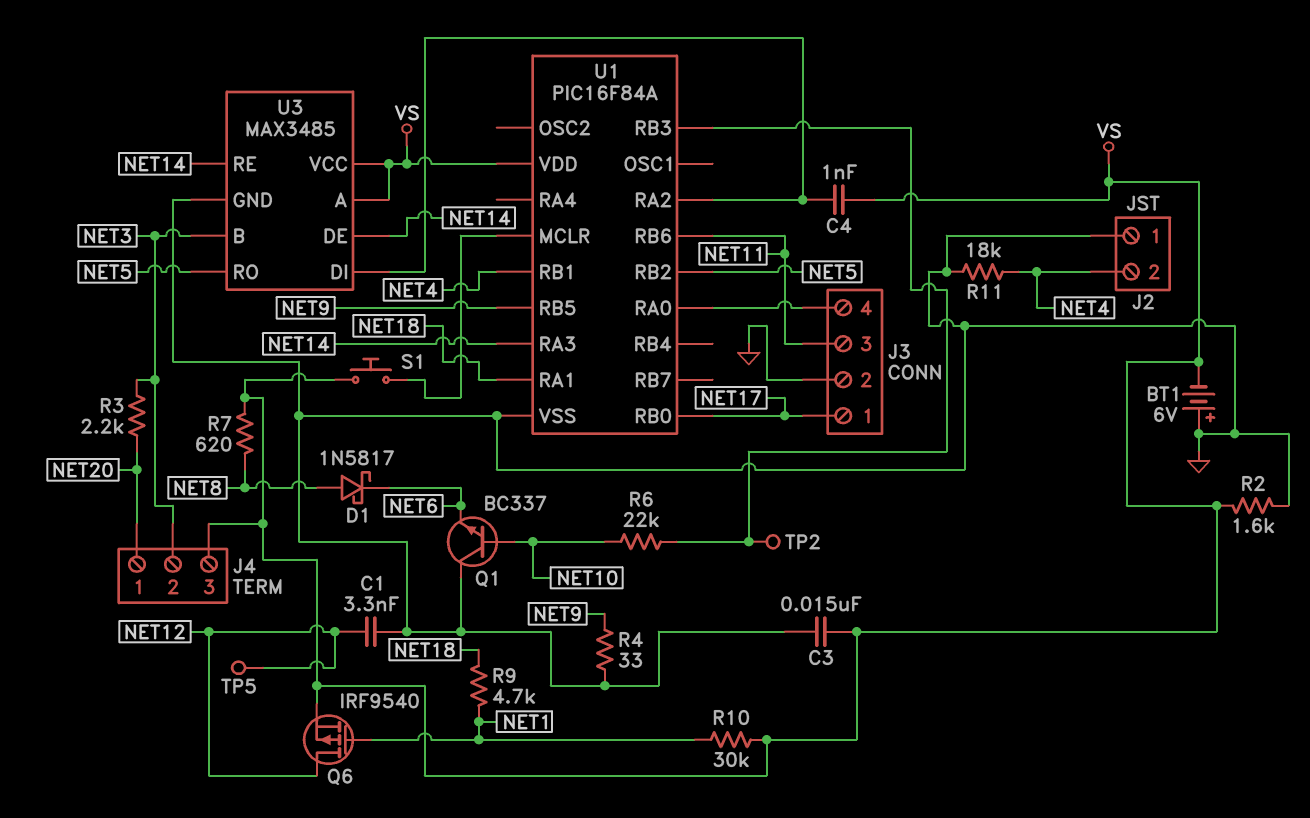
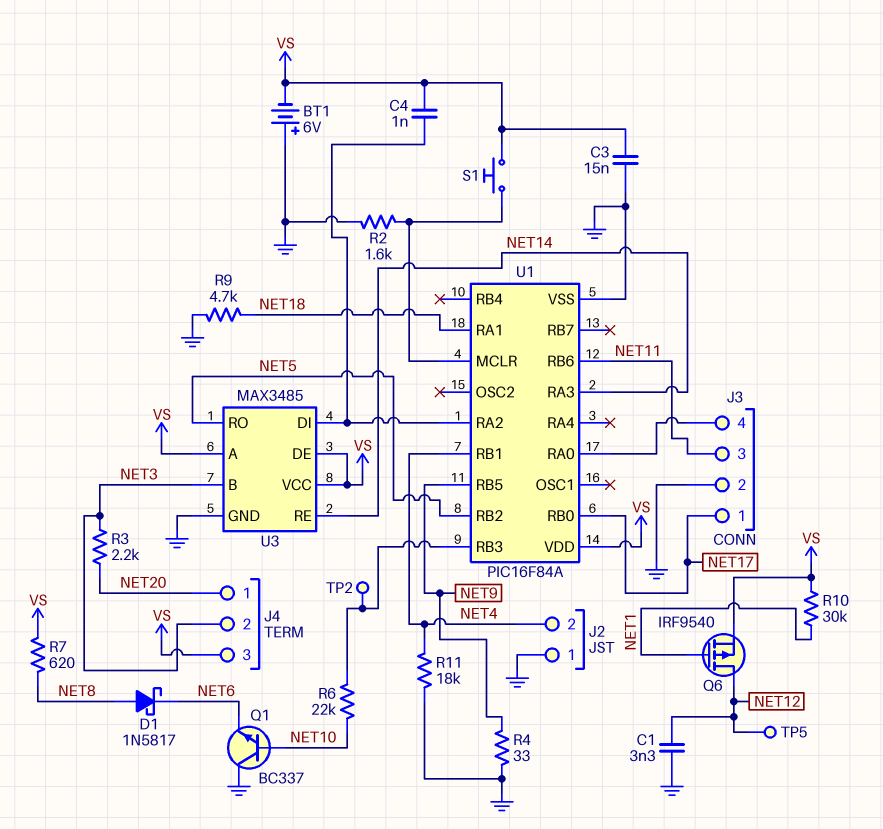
R2: 1.6k (GND, VS) -> 1.6k (GND, U1/MCLR)
R9: 4.7k (NET1, NET18) -> 4.7k (GND, NET18)
U3 pin DE: NET14 -> VS

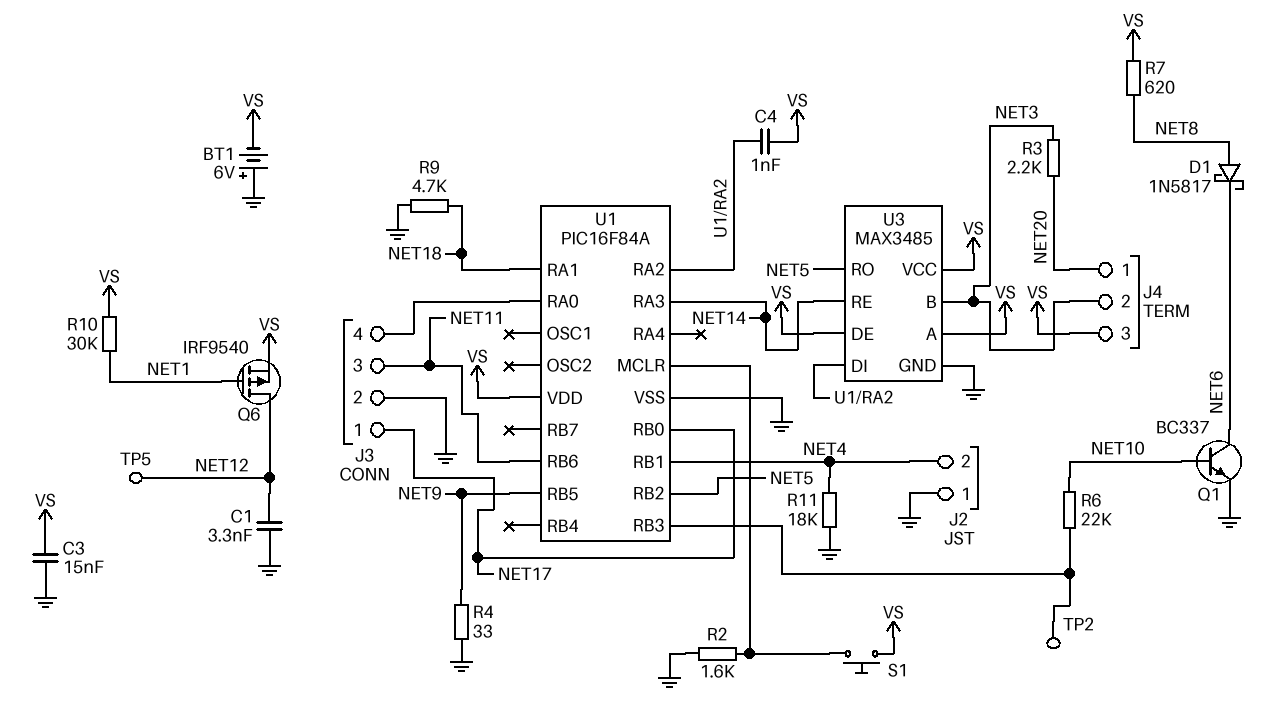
Q1: NPN BC337 (B NET10, C GND, E NET6) -> NPN BC337 (B NET10, C NET6, E GND)

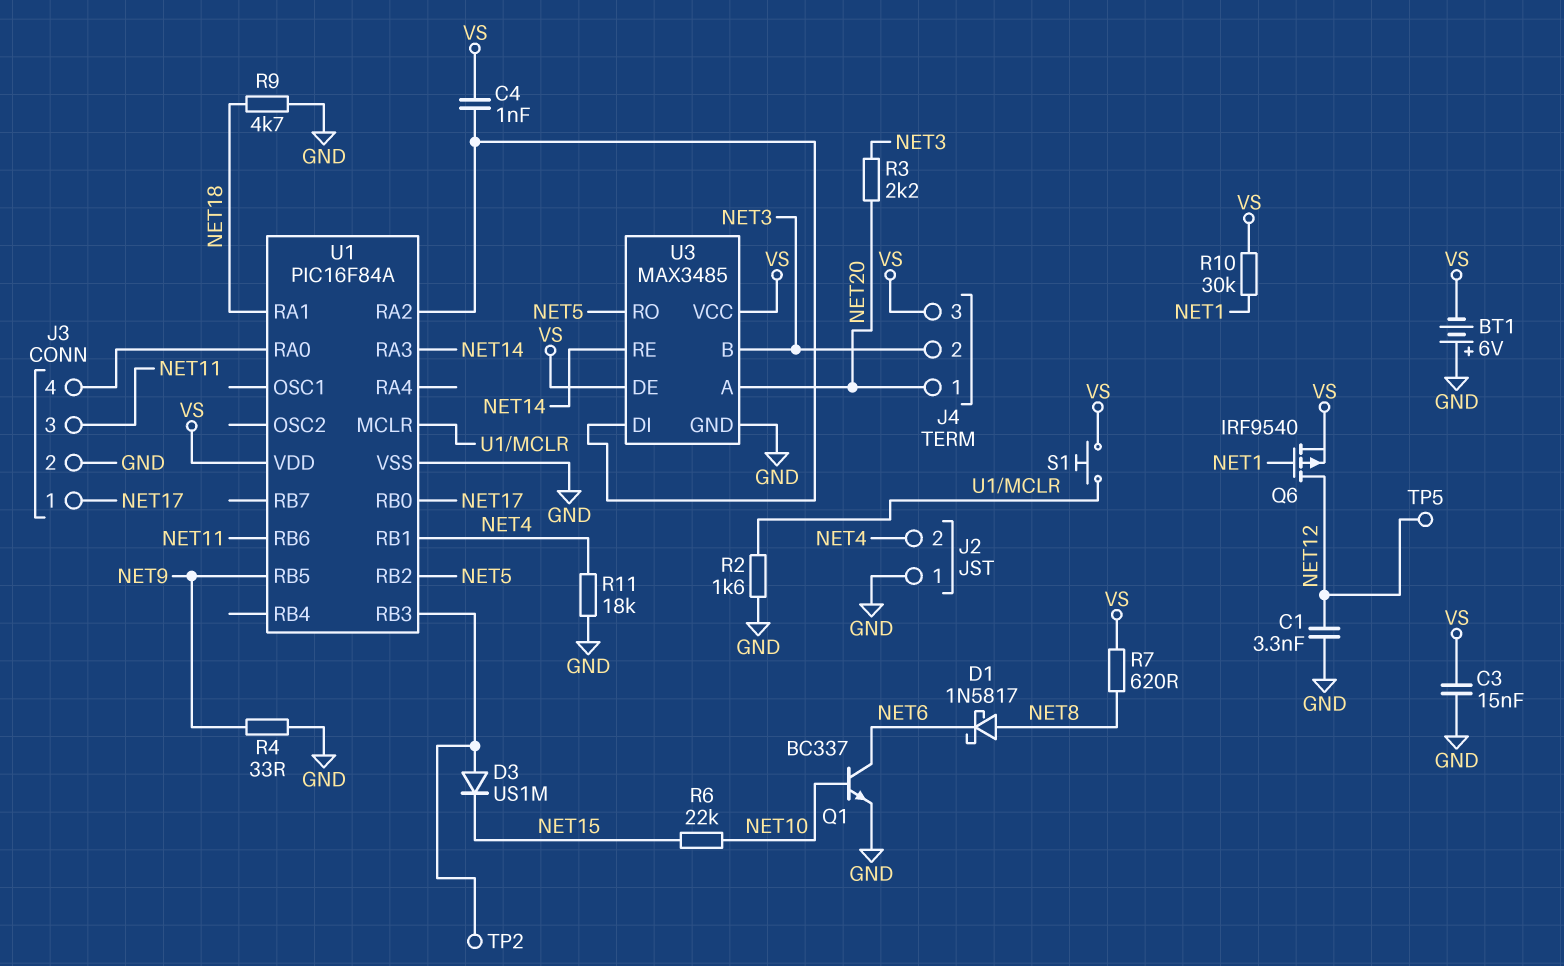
D3: none -> diode US1M (A U1/RB3, K NET15)
R6: 22k (NET10, U1/RB3) -> 22k (NET10, NET15)
U3 pin A: VS -> NET20

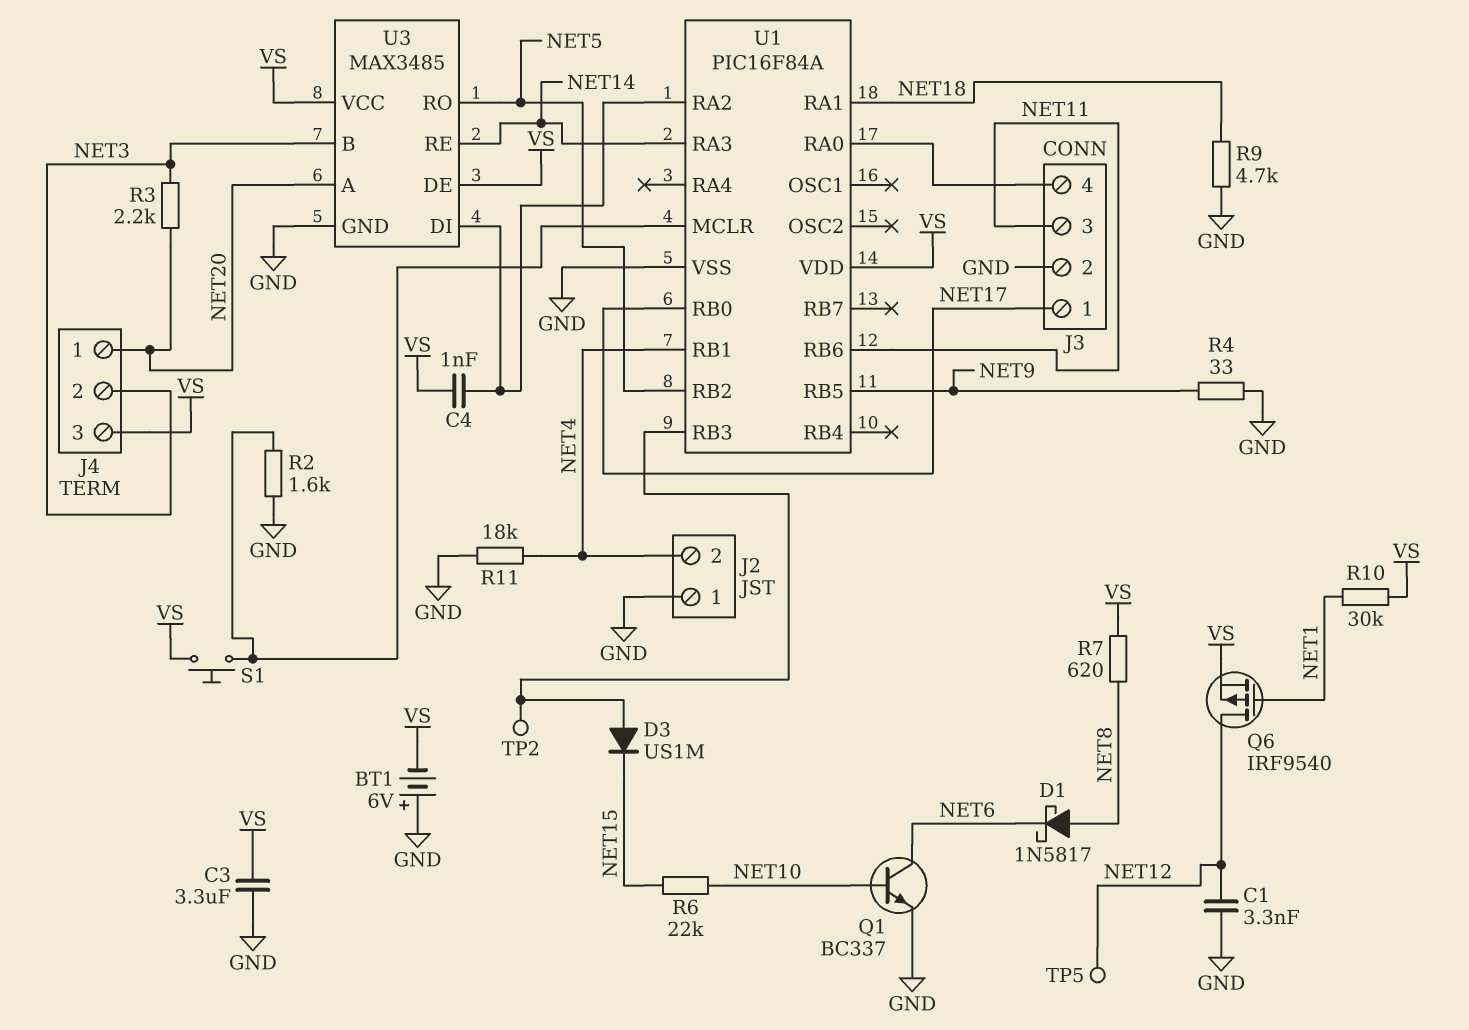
C3: 15nF (GND, VS) -> 3.3uF (GND, VS)

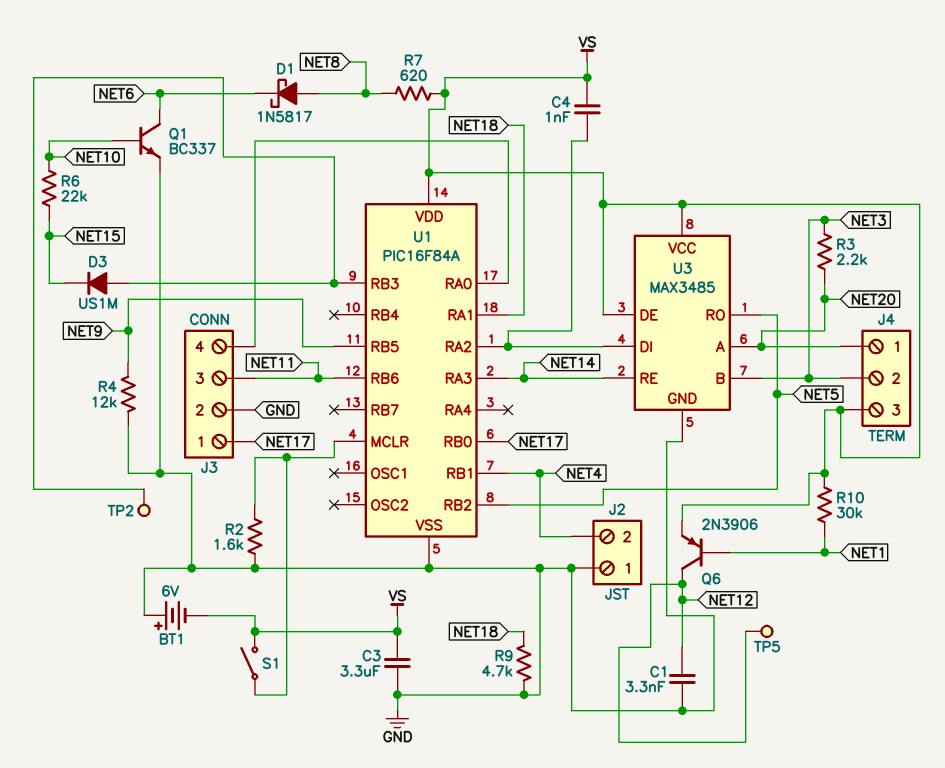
Q6: PMOS IRF9540 (G NET1, D NET12, S VS) -> PNP 2N3906 (B NET1, C NET12, E VS)
R4: 33 (GND, NET9) -> 12k (GND, NET9)
R11: 18k (GND, NET4) -> none
S1: button (U1/MCLR, VS) -> switch (U1/MCLR, VS)

